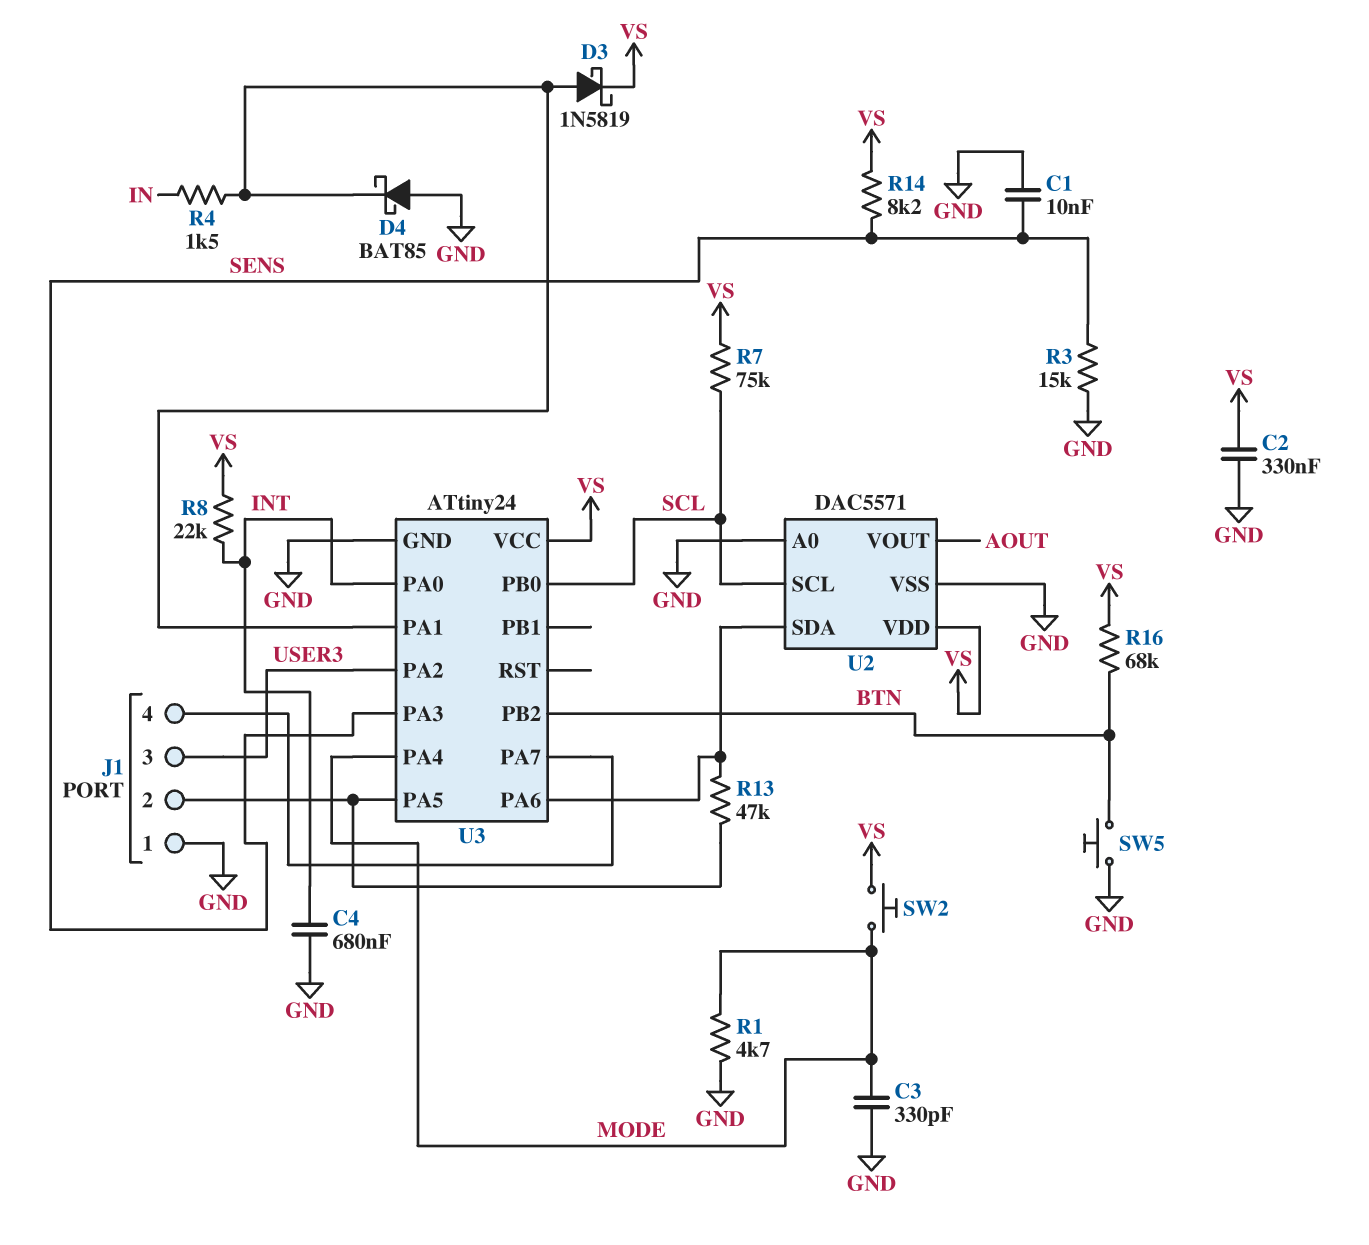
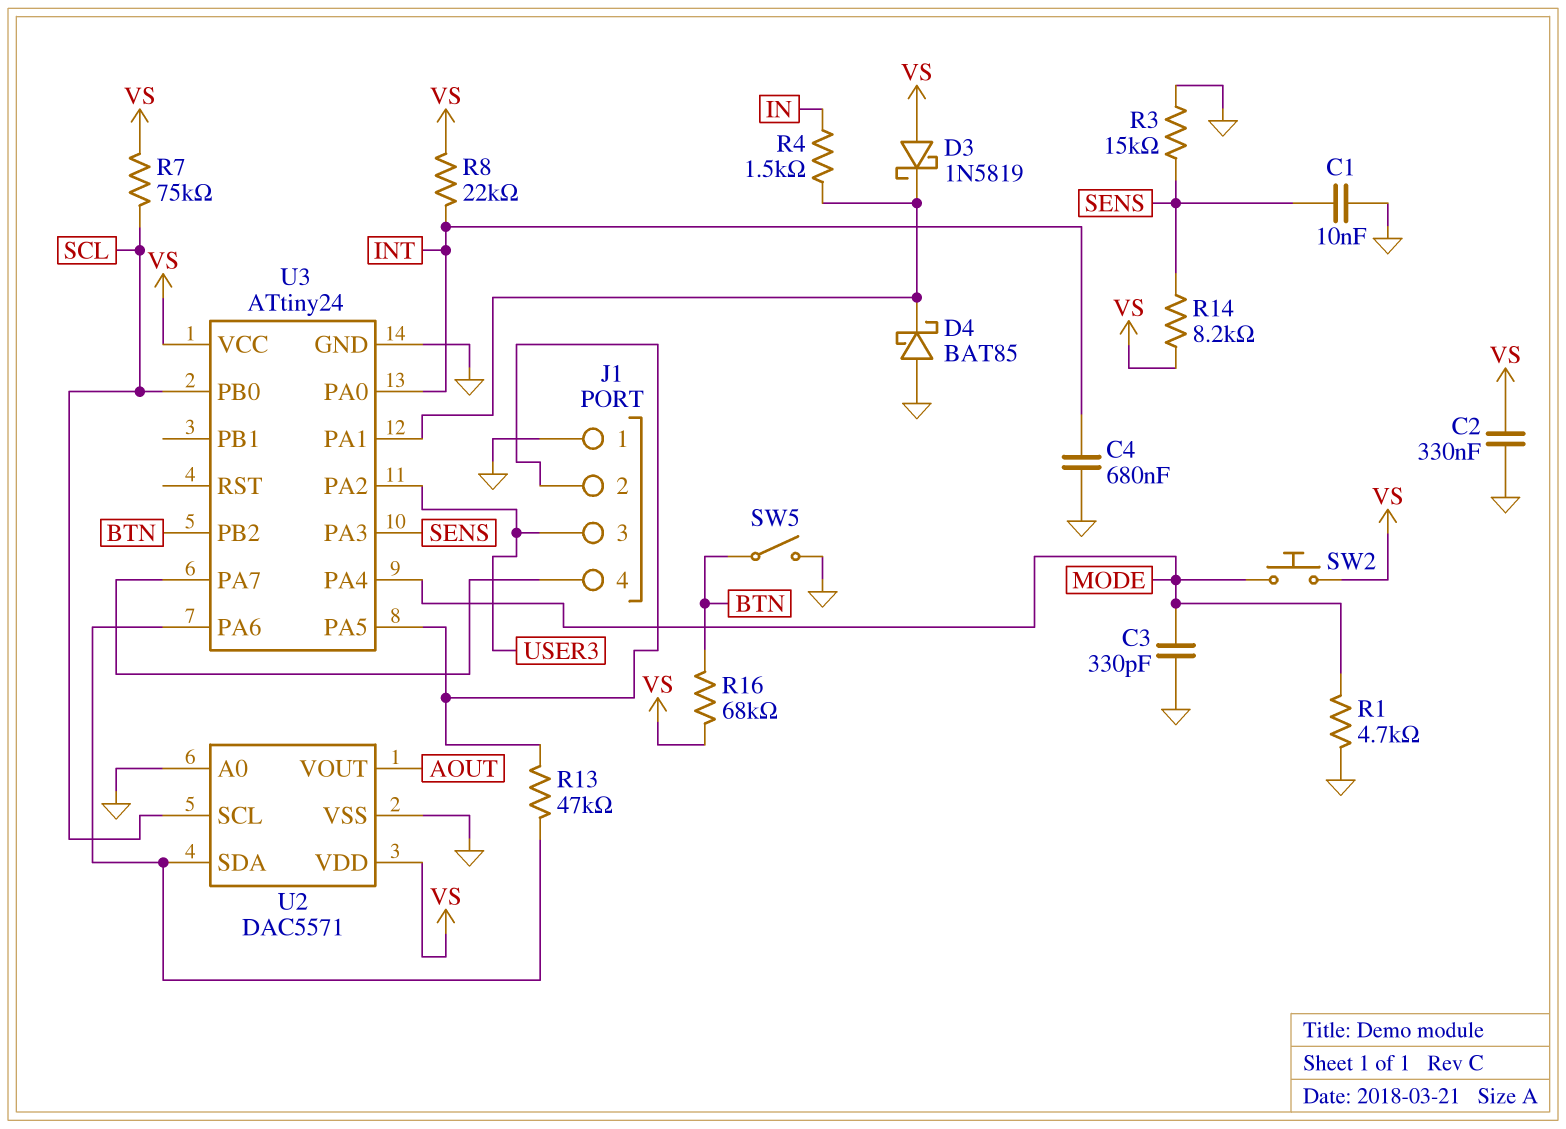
D3: schottky 1N5819 (A U3/PA1, K VS) -> schottky 1N5819 (A VS, K U3/PA1)
SW5: button (BTN, GND) -> switch (BTN, GND)

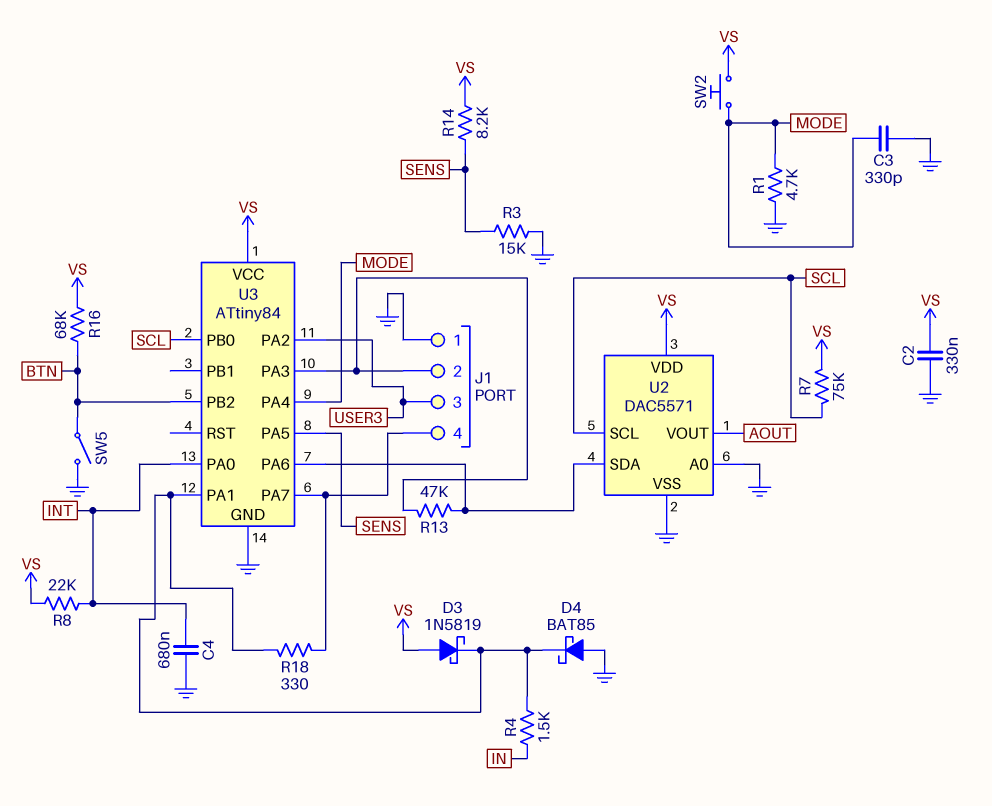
C1: 10nF (GND, SENS) -> none
R18: none -> 330 (J1/4, U3/PA1)
U3: ATtiny24 -> ATtiny84
U3 pin PA3: SENS -> J1/2
U3 pin PA5: J1/2 -> SENS

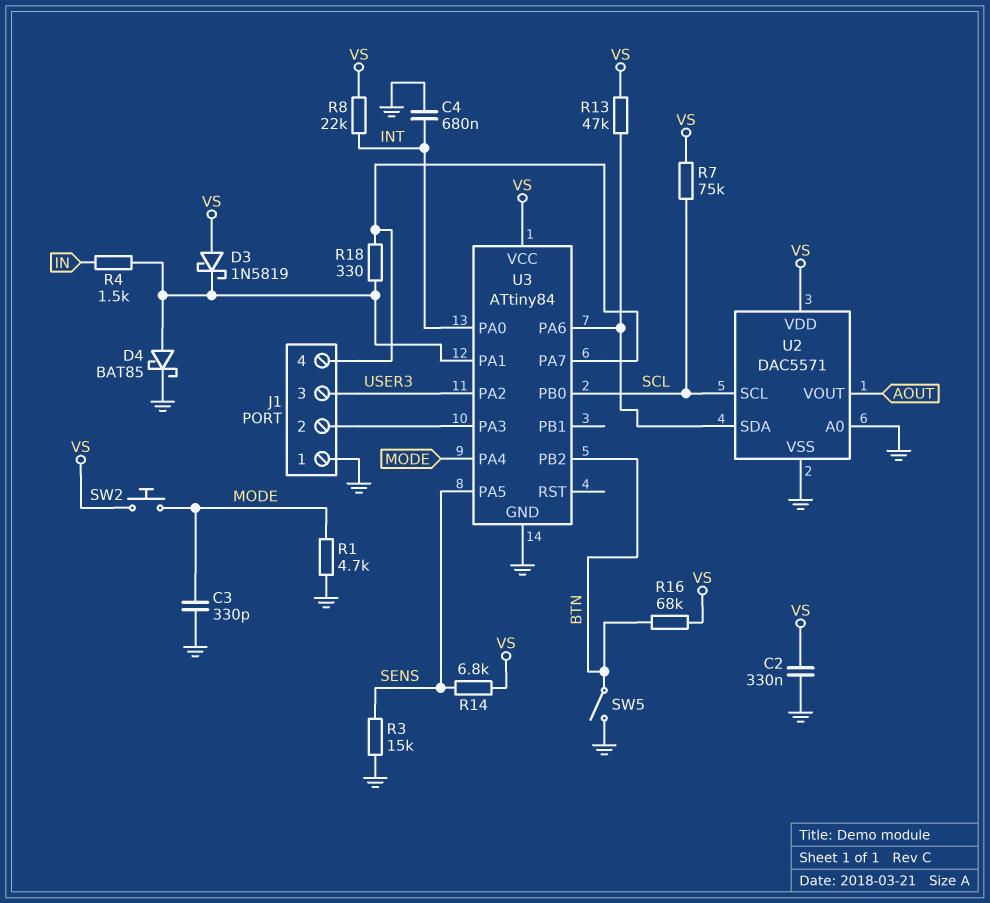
D4: schottky BAT85 (A GND, K U3/PA1) -> schottky BAT85 (A U3/PA1, K GND)
R13: 47k (J1/2, U2/SDA) -> 47k (U2/SDA, VS)
R14: 8.2k (SENS, VS) -> 6.8k (SENS, VS)

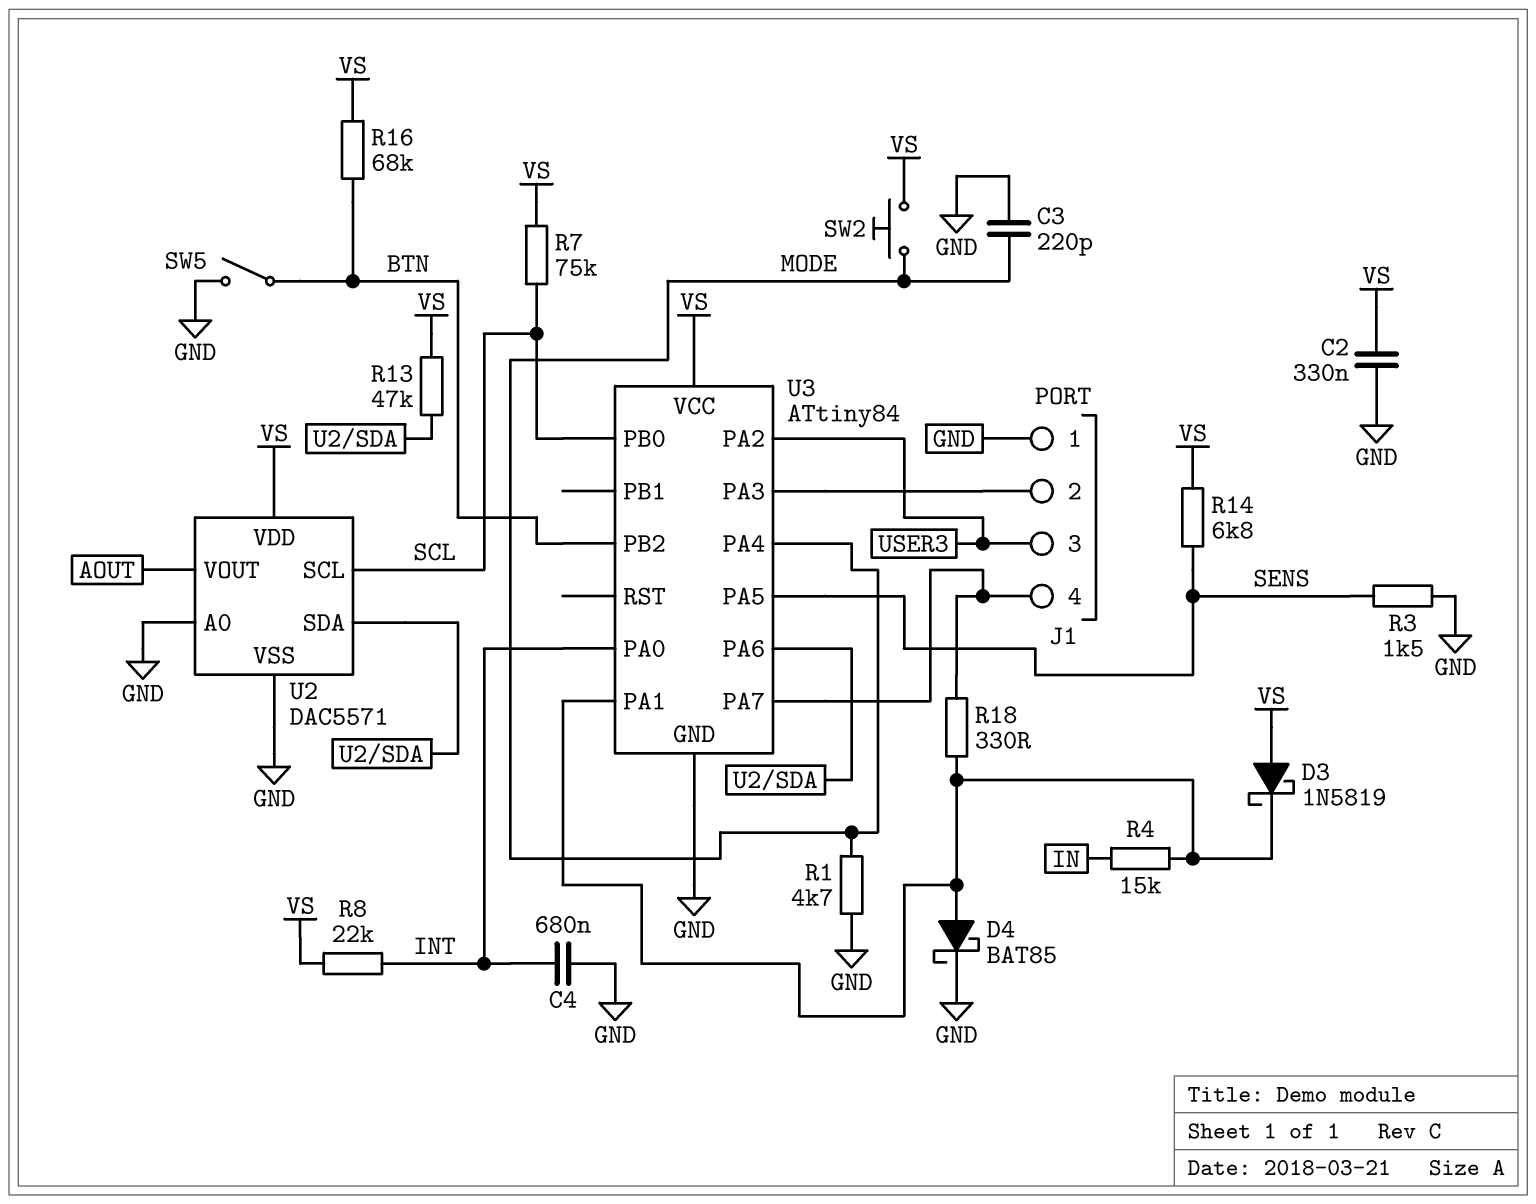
C3: 330pF (GND, MODE) -> 220pF (GND, MODE)
R3: 15k (GND, SENS) -> 1.5k (GND, SENS)
R4: 1.5k (IN, U3/PA1) -> 15k (IN, U3/PA1)

